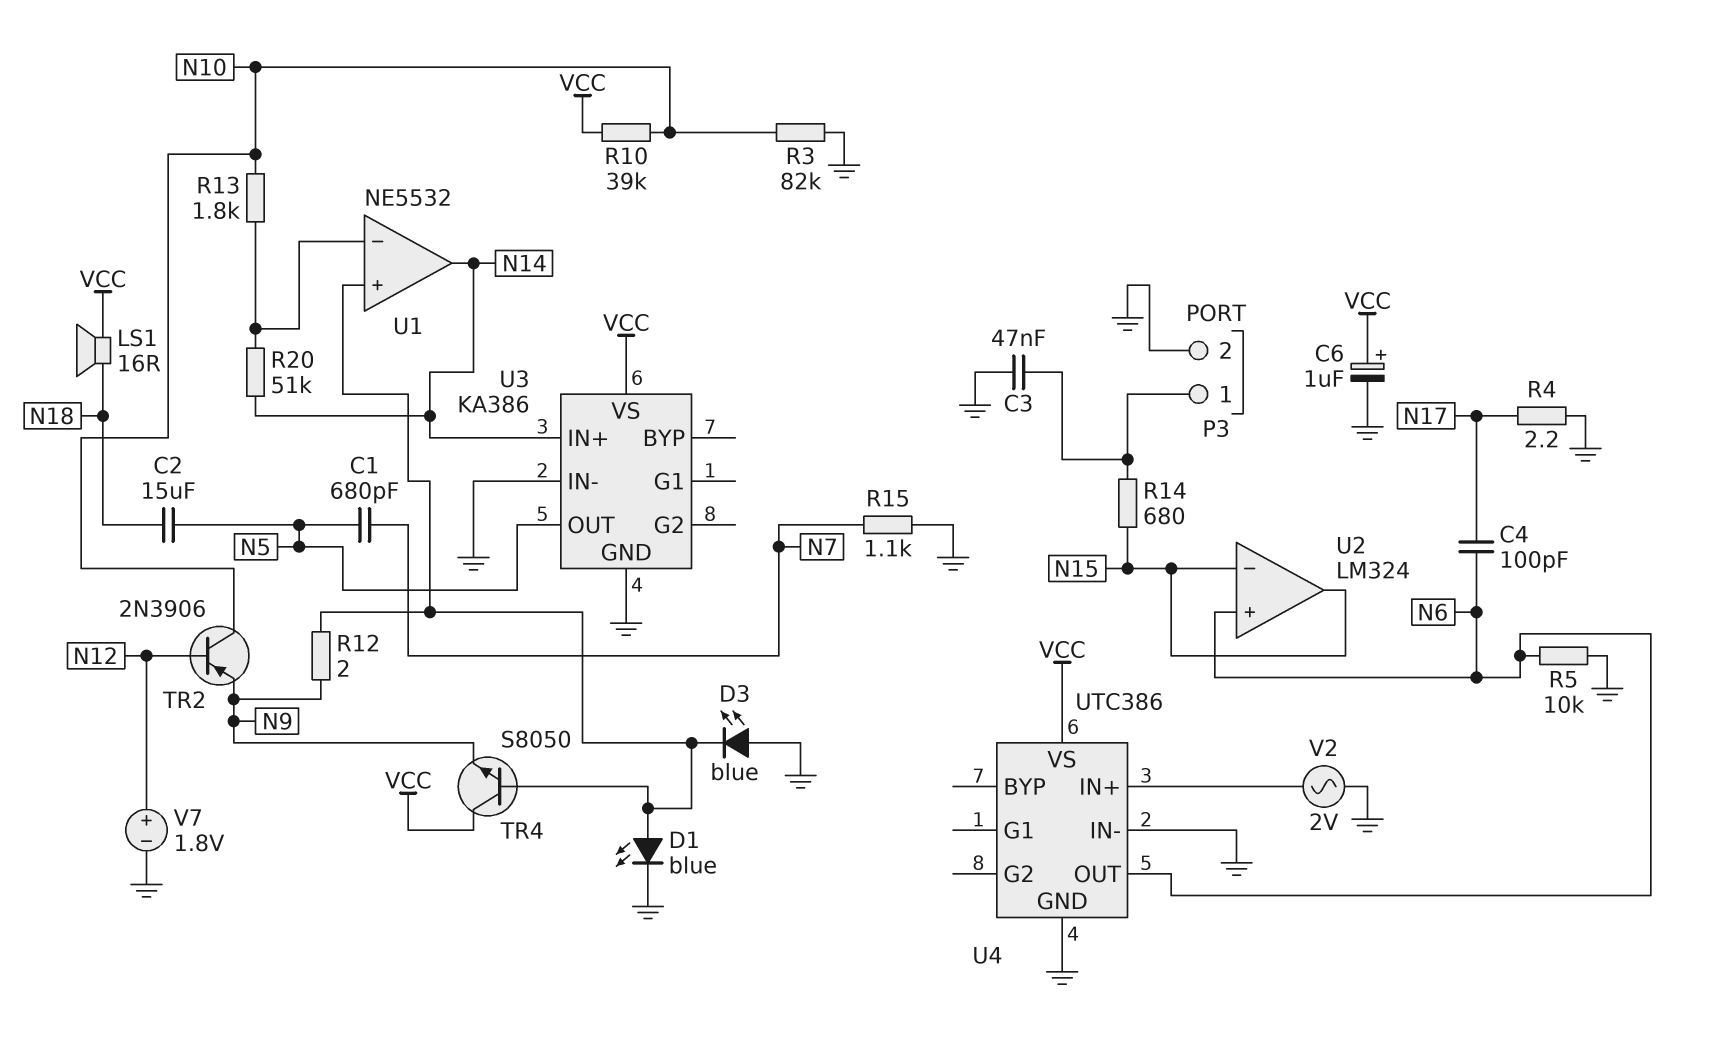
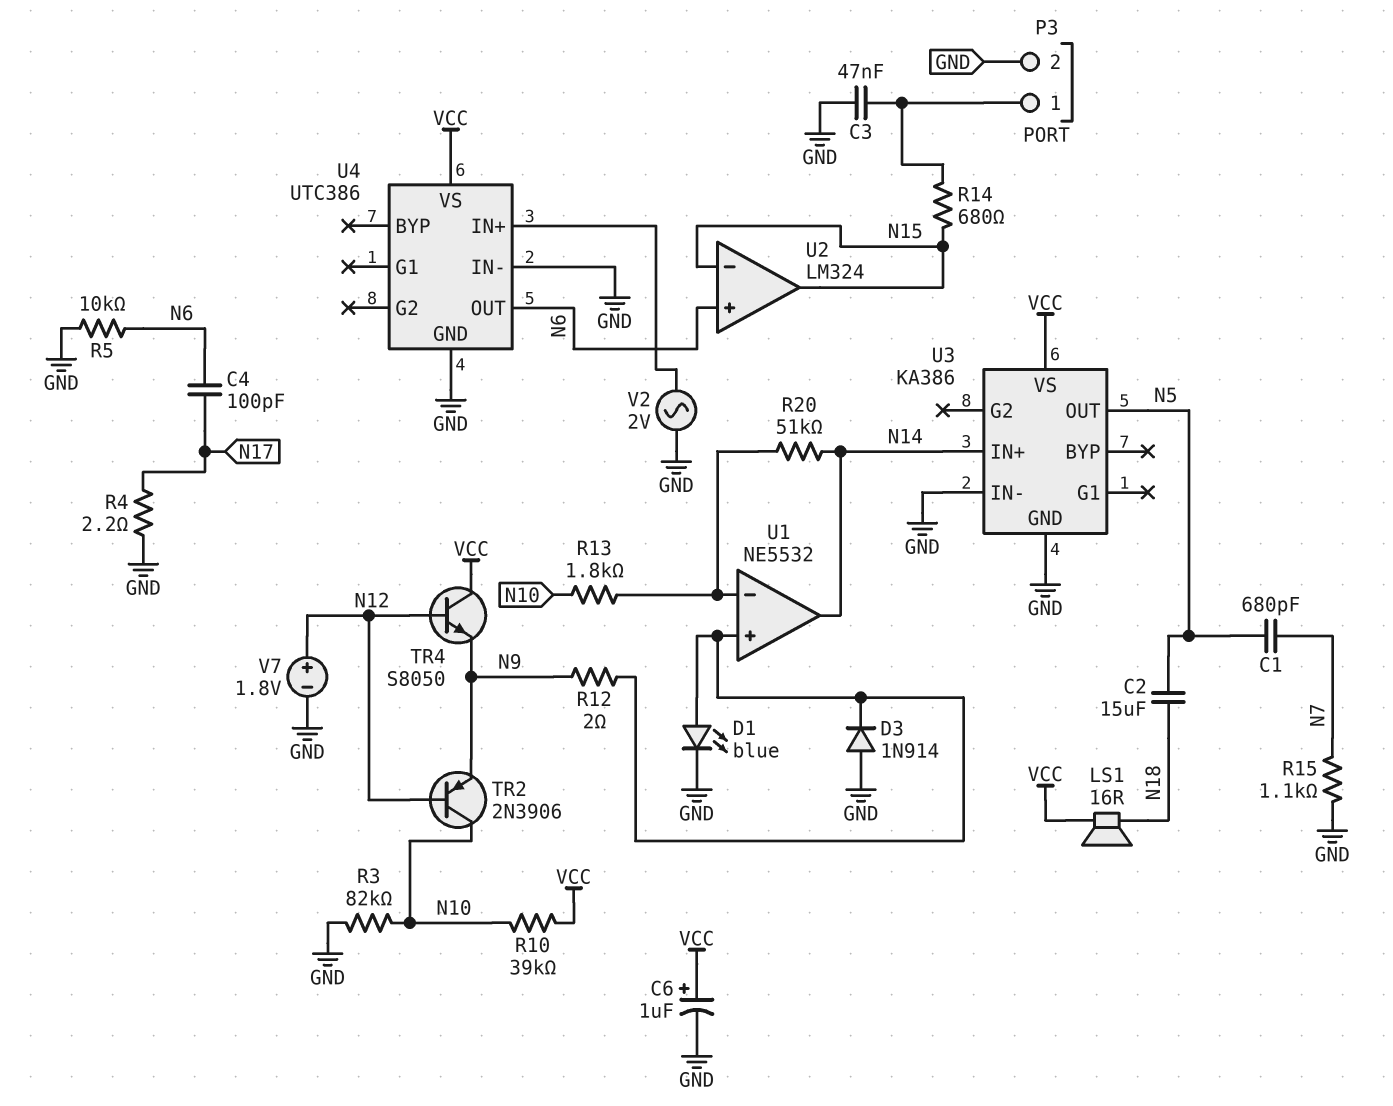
D3: LED blue (A GND, K U1/in+) -> diode 1N914 (A GND, K U1/in+)
TR4: NPN S8050 (B U1/in+, C VCC, E N9) -> NPN S8050 (B N12, C VCC, E N9)

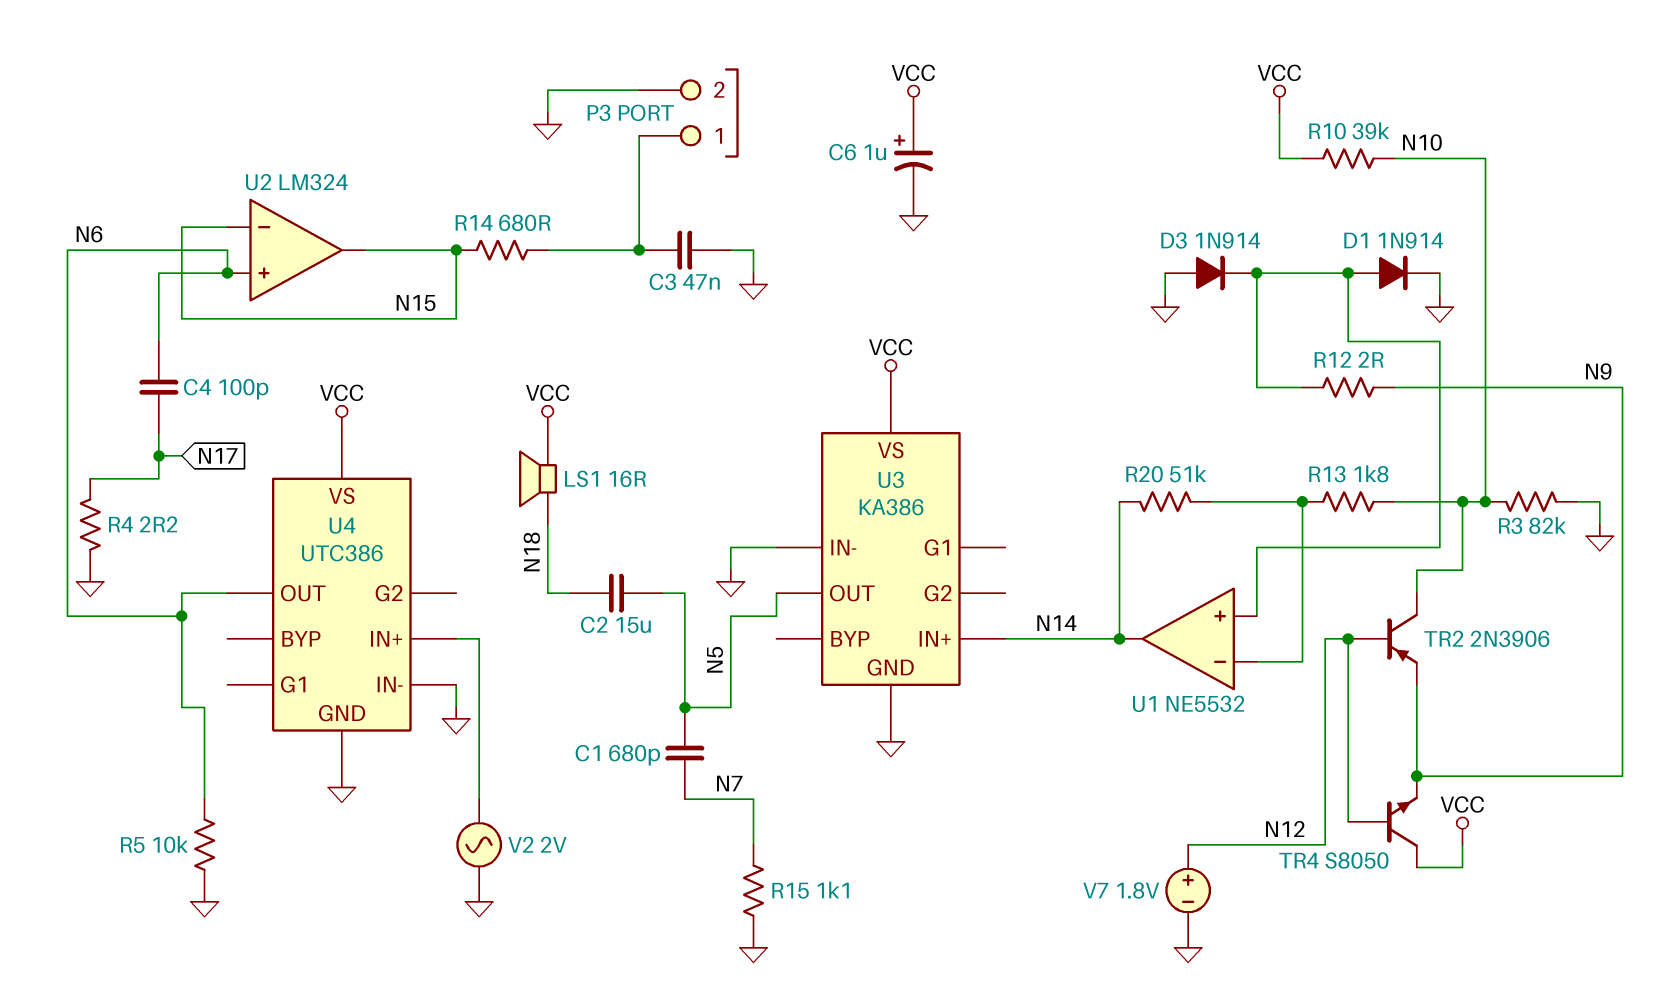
D1: LED blue (A U1/in+, K GND) -> diode 1N914 (A U1/in+, K GND)

